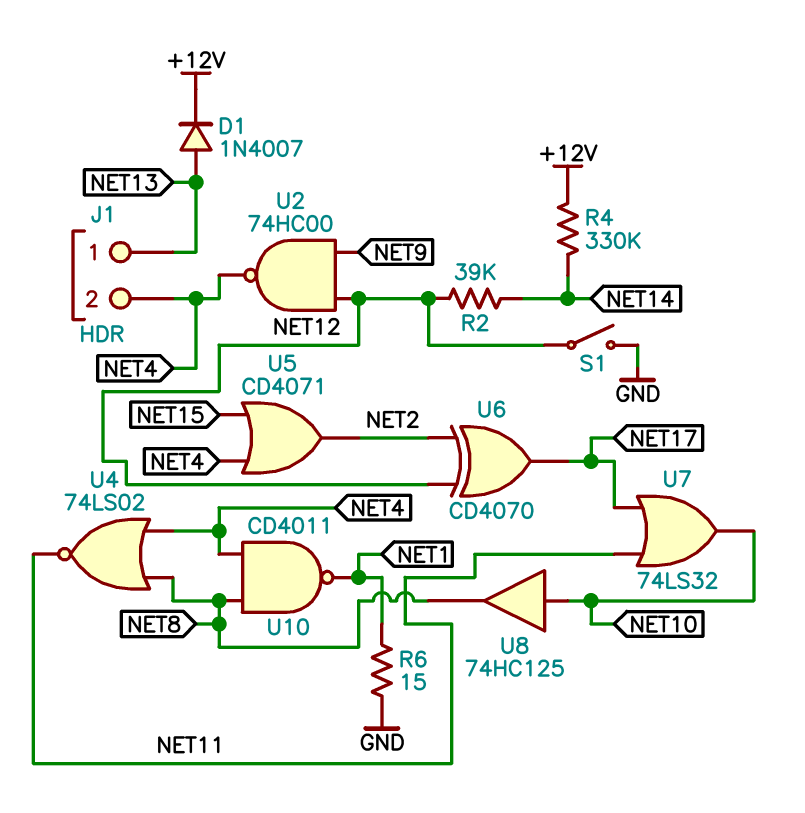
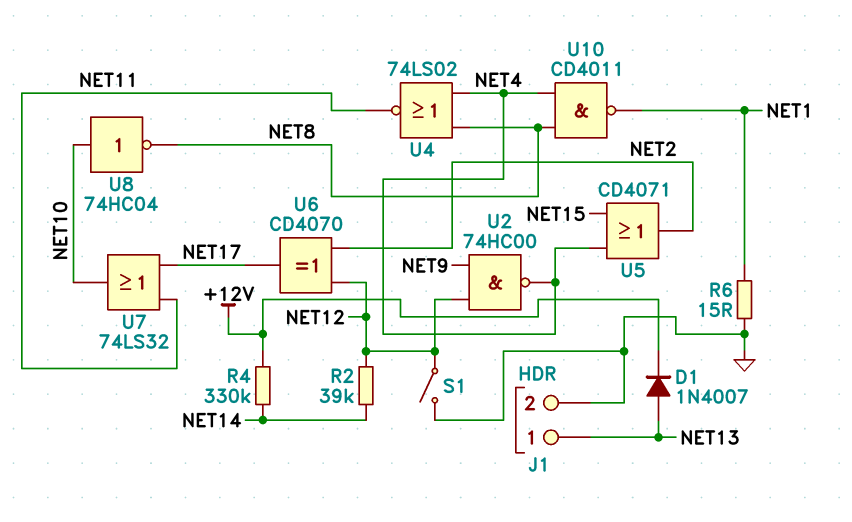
J1 pin 2: NET4 -> GND
U8: buffer 74HC125 (in NET10, out NET8) -> NOT 74HC04 (in NET10, out NET8)

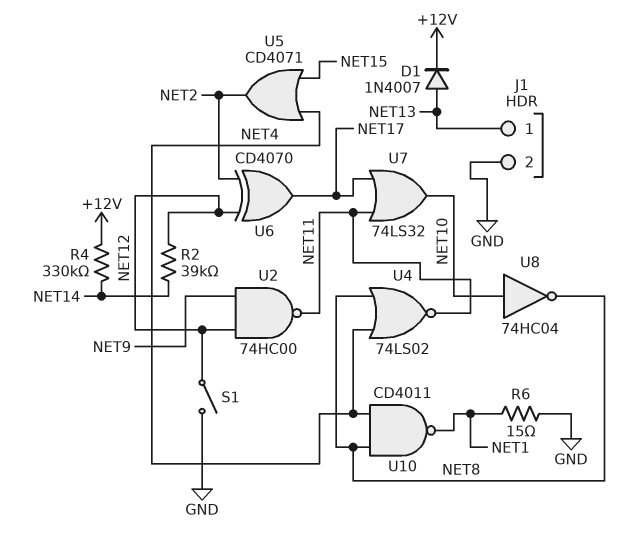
U2: NAND 74HC00 (in NET9, in NET12, out NET4) -> NAND 74HC00 (in NET9, in NET12, out NET11)

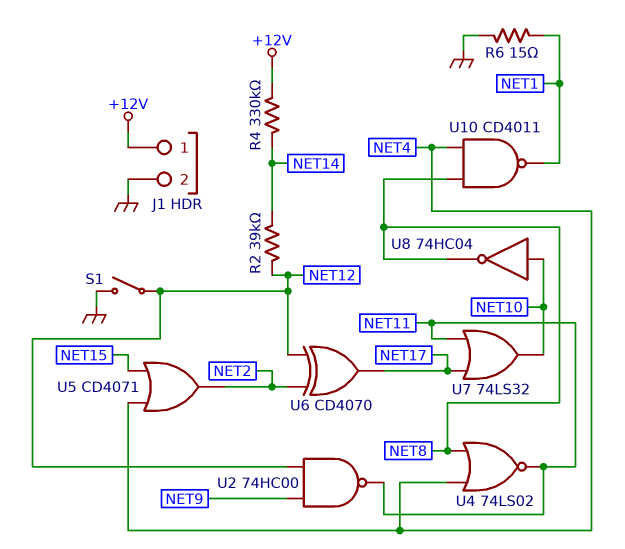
D1: diode 1N4007 (A NET13, K +12V) -> none
J1 pin 1: NET13 -> +12V

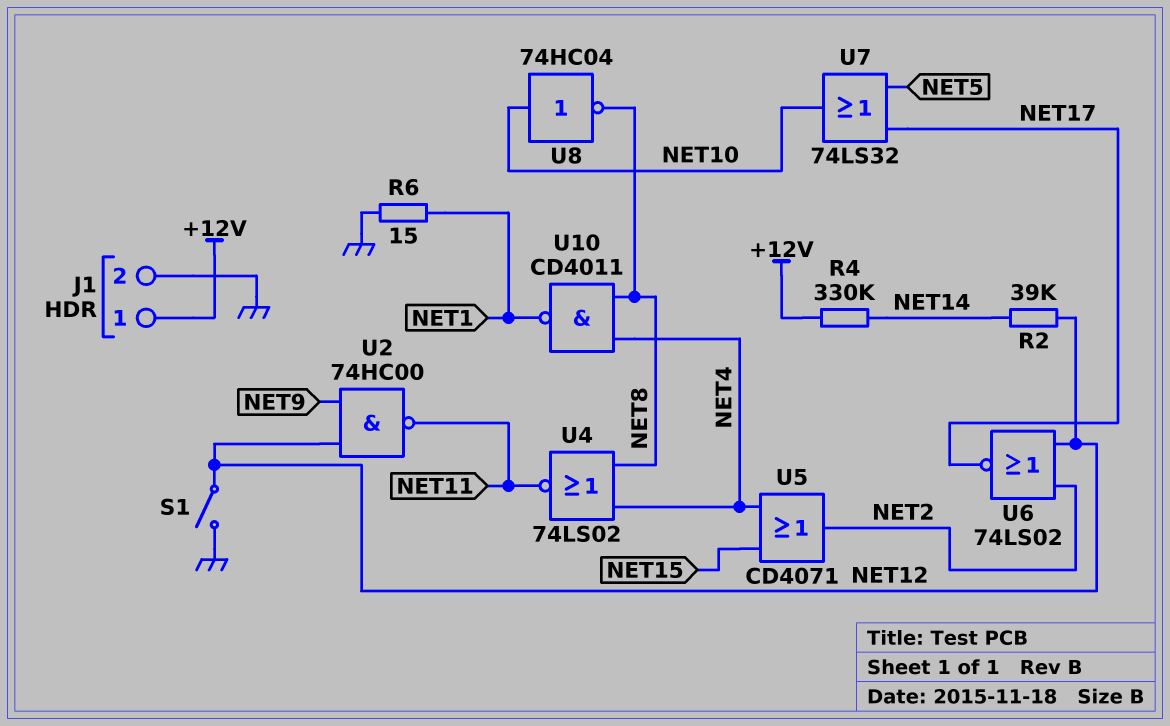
U6: XOR CD4070 (in NET2, in NET12, out NET17) -> NOR 74LS02 (in NET2, in NET12, out NET17)
U7: OR 74LS32 (in NET11, in NET17, out NET10) -> OR 74LS32 (in NET5, in NET17, out NET10)

